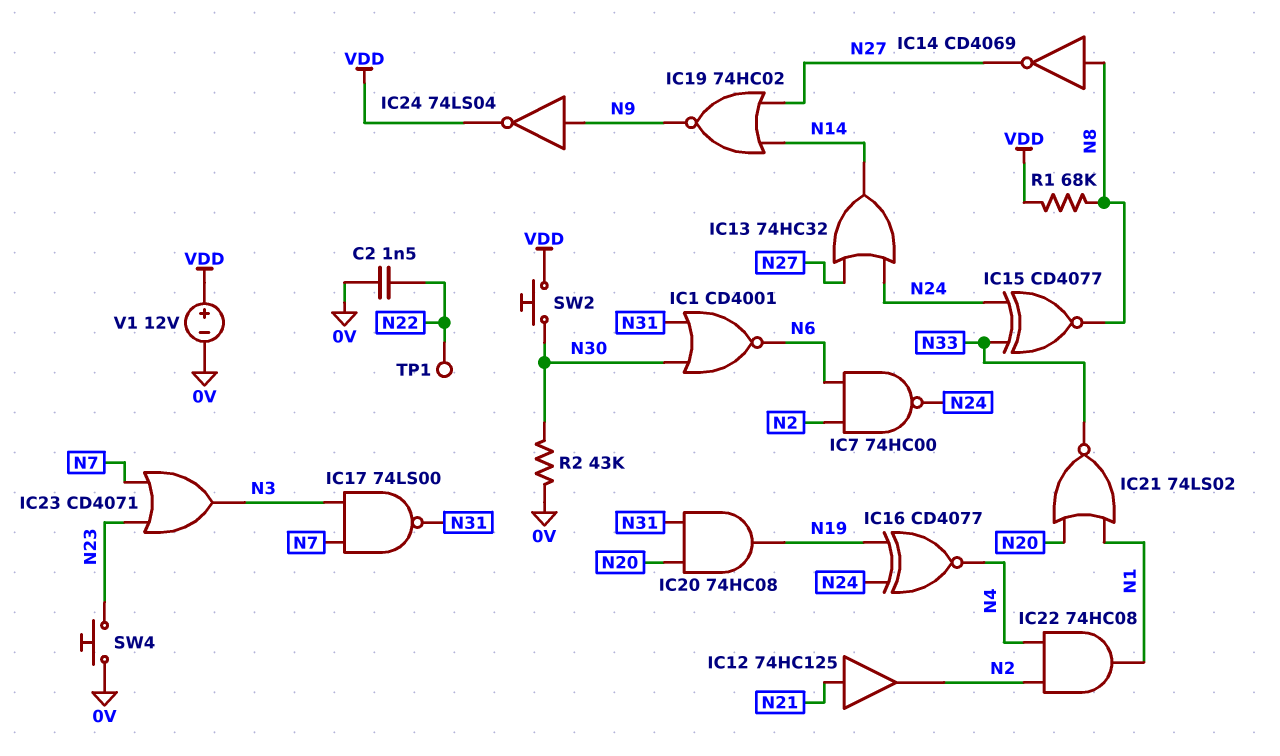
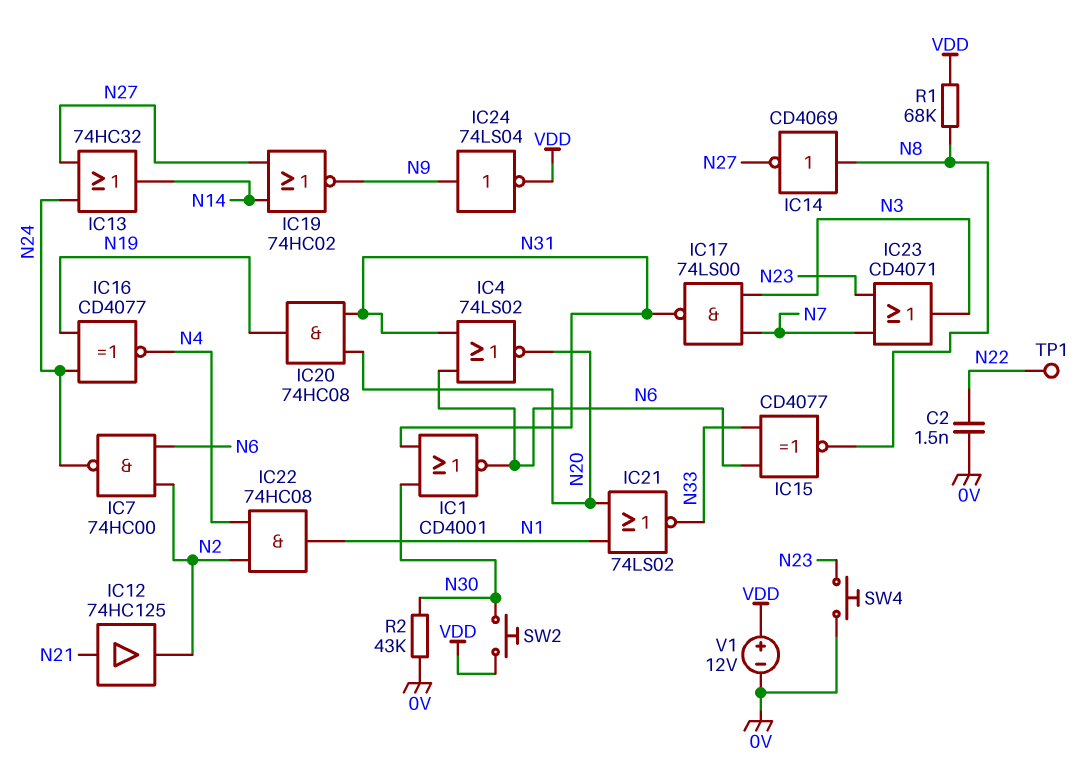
IC4: none -> NOR 74LS02 (in N6, in N31, out N20)
IC15: XNOR CD4077 (in N24, in N33, out N8) -> XNOR CD4077 (in N6, in N33, out N8)

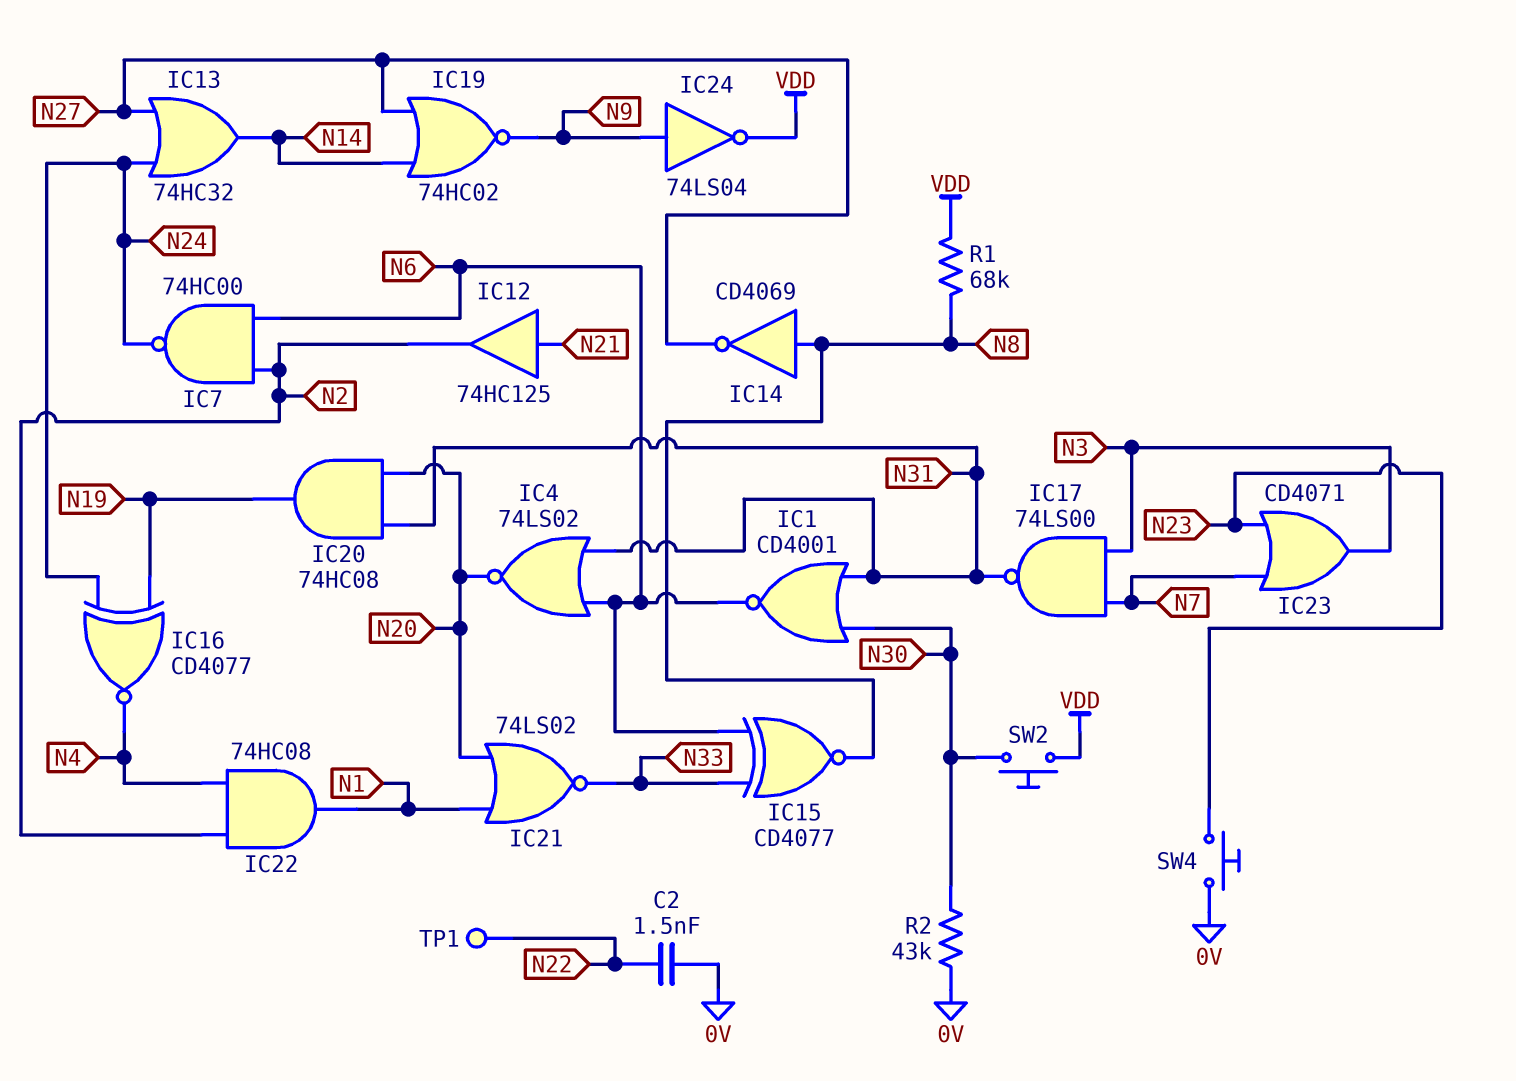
V1: 12V (plus VDD, minus 0V) -> none

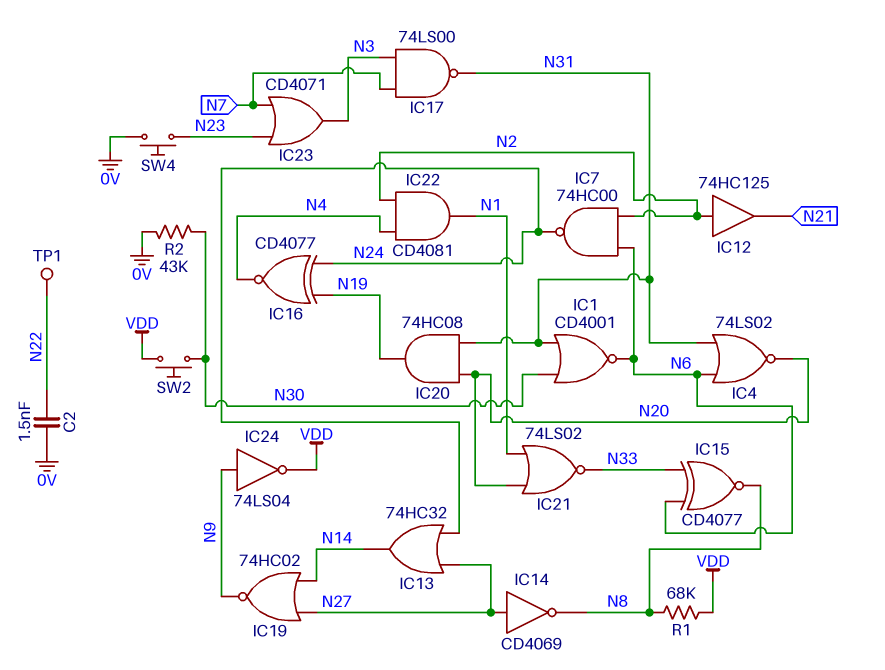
IC12: buffer 74HC125 (in N21, out N2) -> buffer 74HC125 (in N2, out N21)
IC14: NOT CD4069 (in N8, out N27) -> NOT CD4069 (in N27, out N8)
IC22: AND 74HC08 (in N2, in N4, out N1) -> AND CD4081 (in N2, in N4, out N1)

